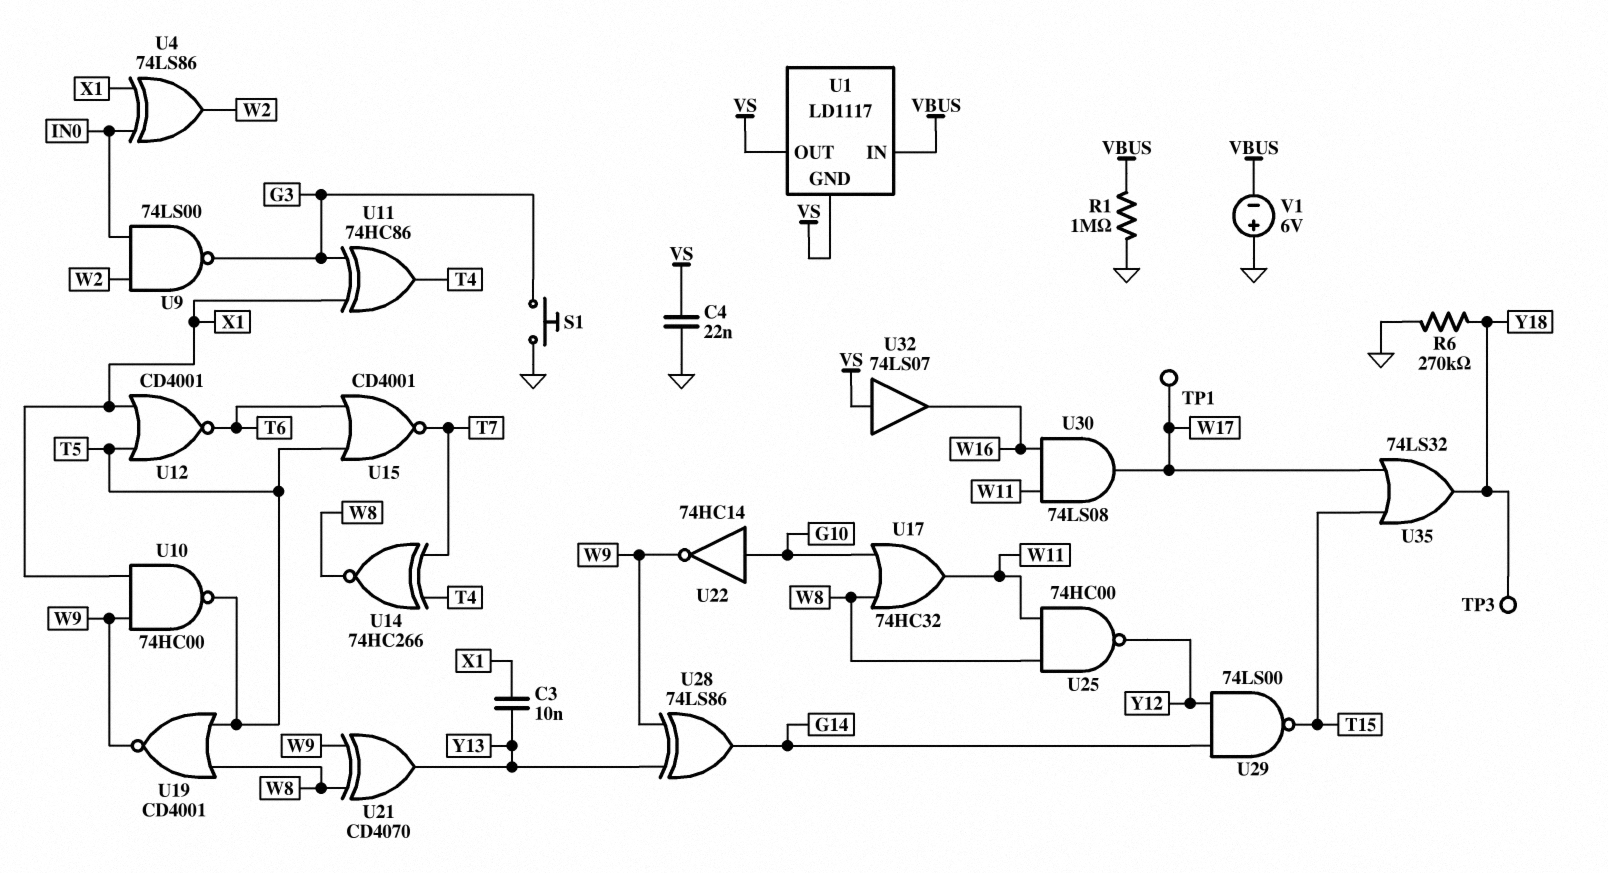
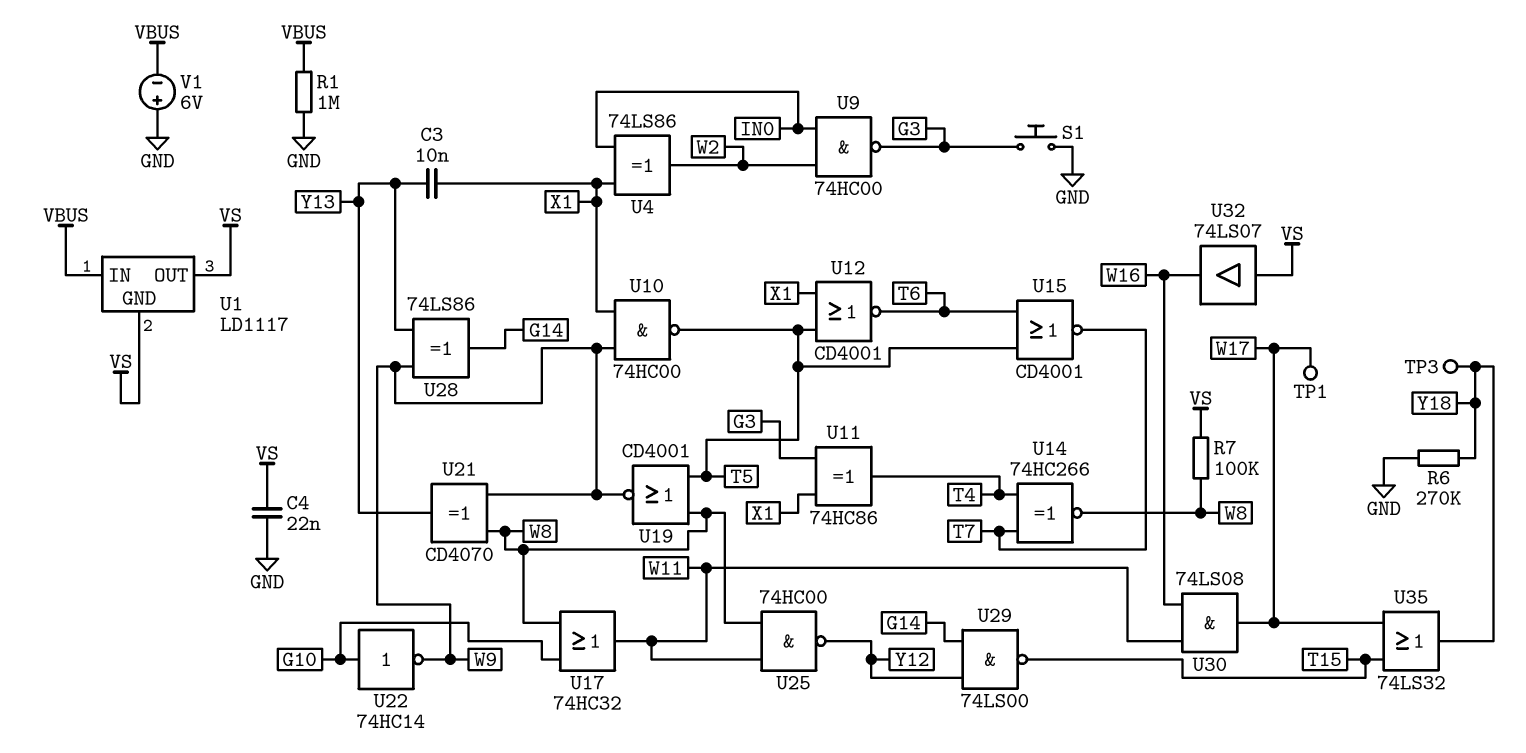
R7: none -> 100k (VS, W8)
U9: NAND 74LS00 (in IN0, in W2, out G3) -> NAND 74HC00 (in IN0, in W2, out G3)

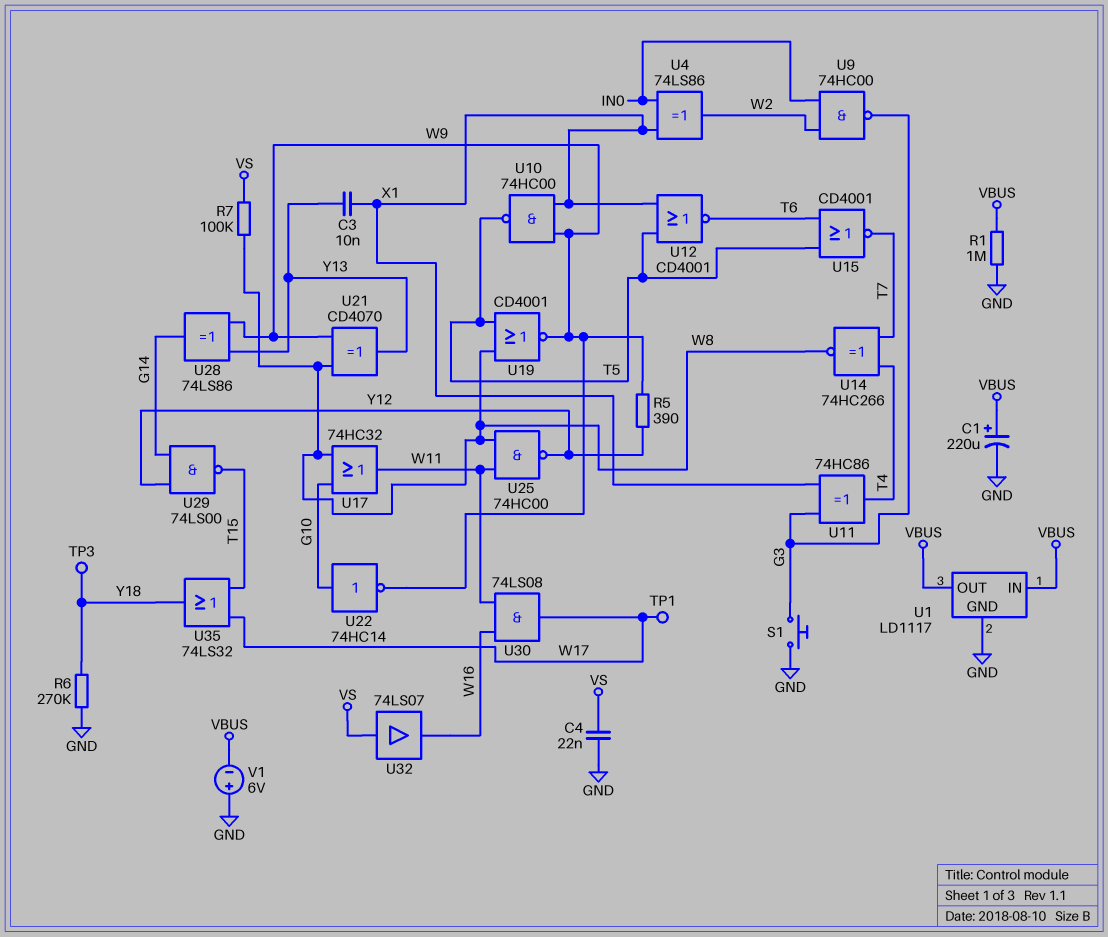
C1: none -> 220uF (plus VBUS, minus GND)
R5: none -> 390 (W9, Y12)
U1 pin GND: VS -> GND
U1 pin OUT: VS -> VBUS

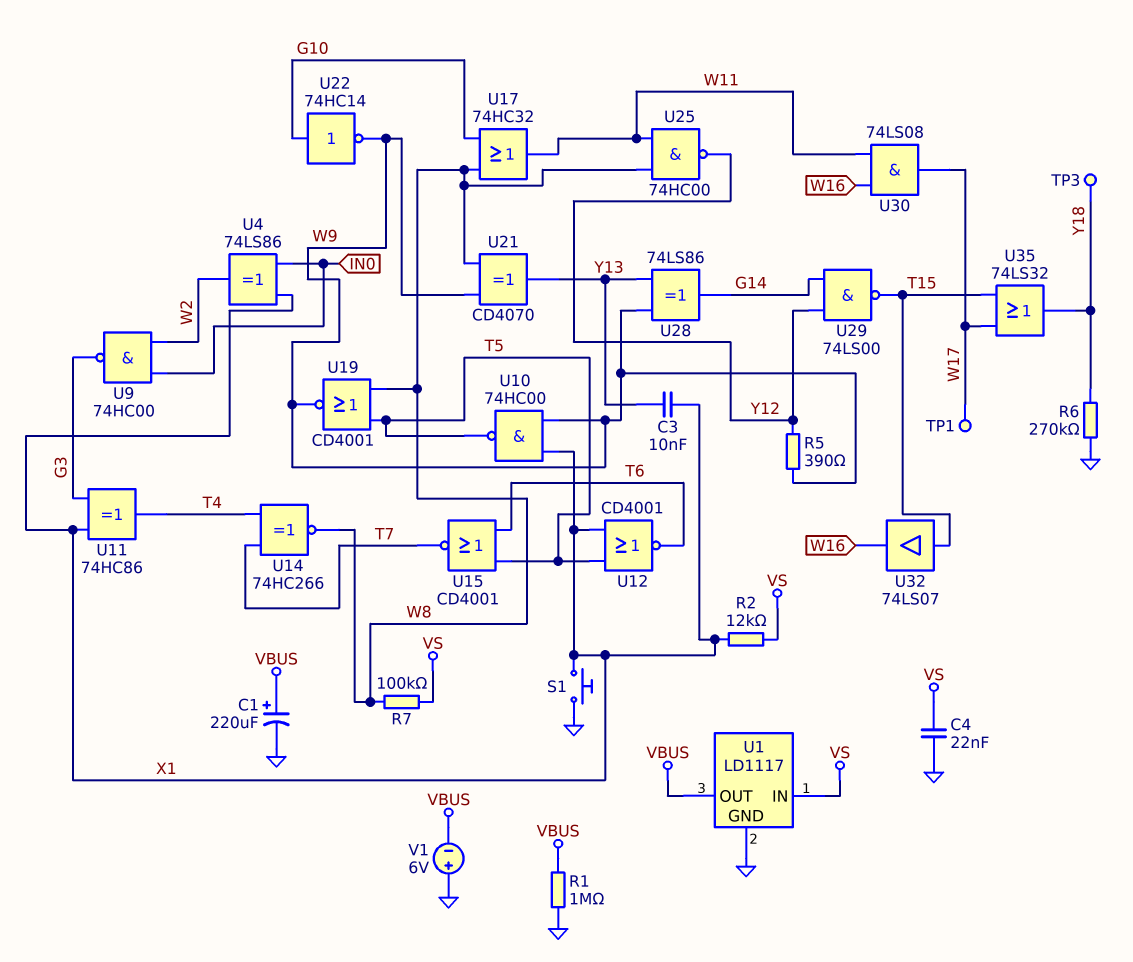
R2: none -> 12k (VS, X1)
S1: button (G3, GND) -> button (GND, X1)
U1 pin IN: VBUS -> VS
U32: buffer 74LS07 (in VS, out W16) -> buffer 74LS07 (in T15, out W16)

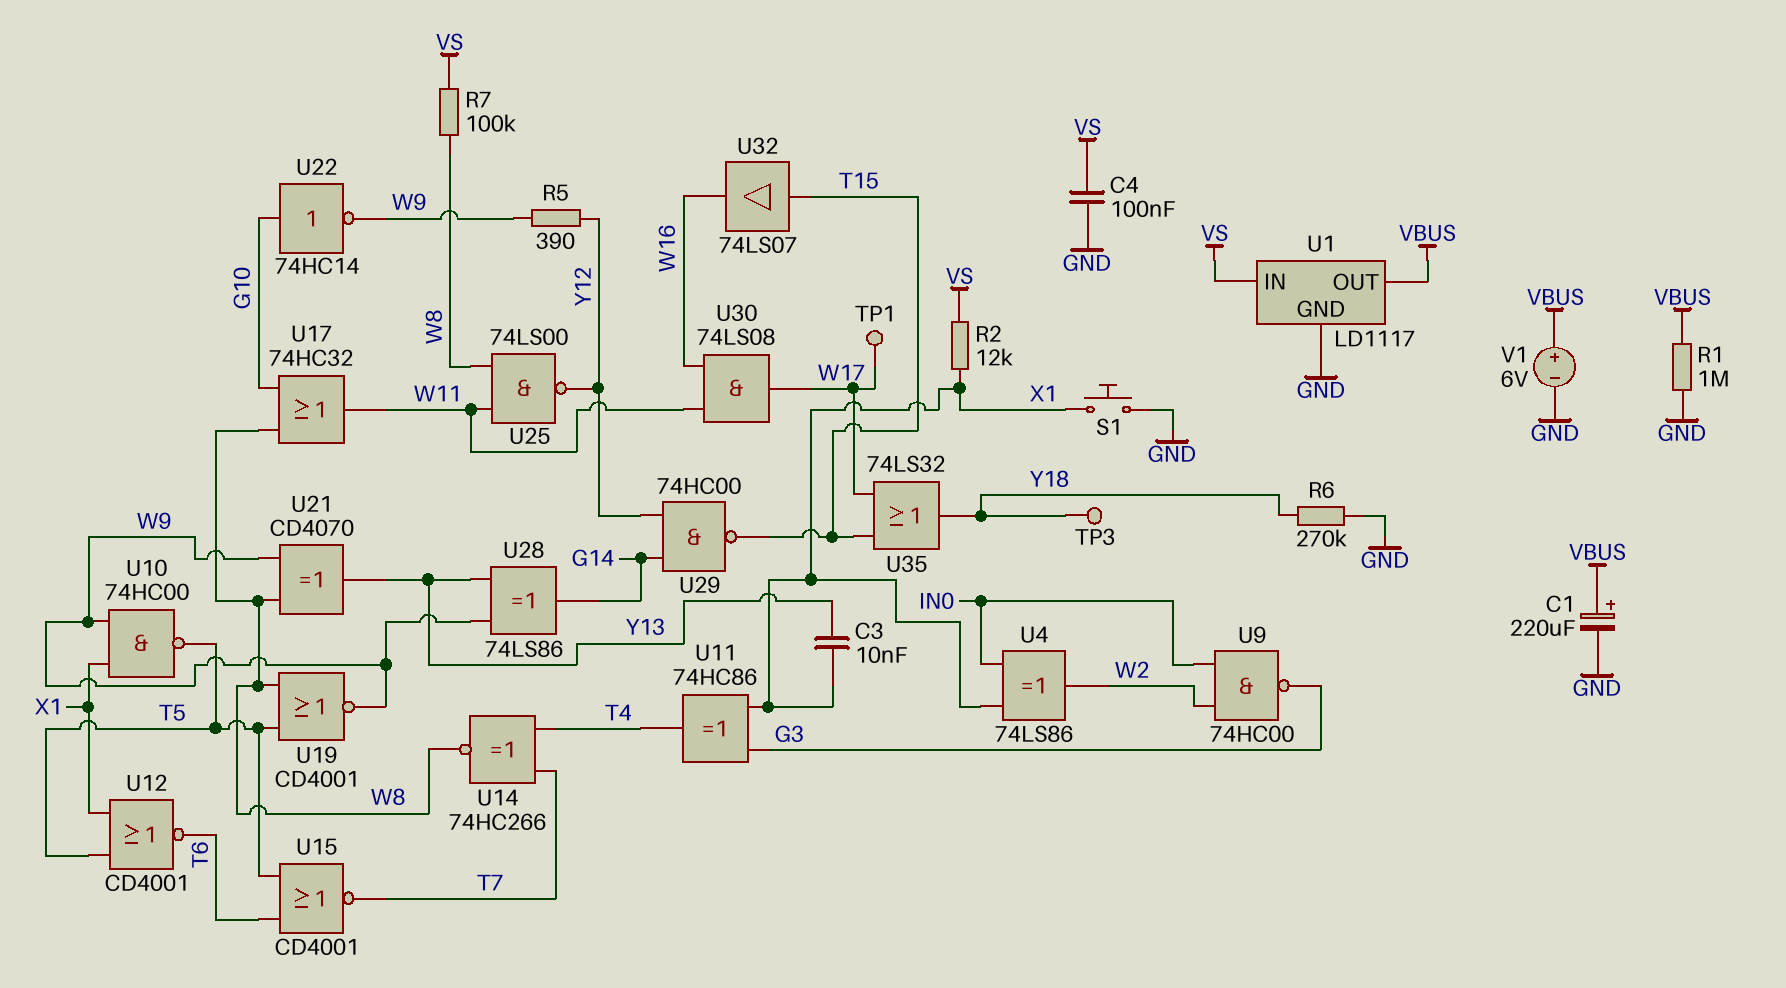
C4: 22nF (GND, VS) -> 100nF (GND, VS)
U25: NAND 74HC00 (in W8, in W11, out Y12) -> NAND 74LS00 (in W8, in W11, out Y12)
U29: NAND 74LS00 (in G14, in Y12, out T15) -> NAND 74HC00 (in G14, in Y12, out T15)
V1: 6V (plus GND, minus VBUS) -> 6V (plus VBUS, minus GND)

